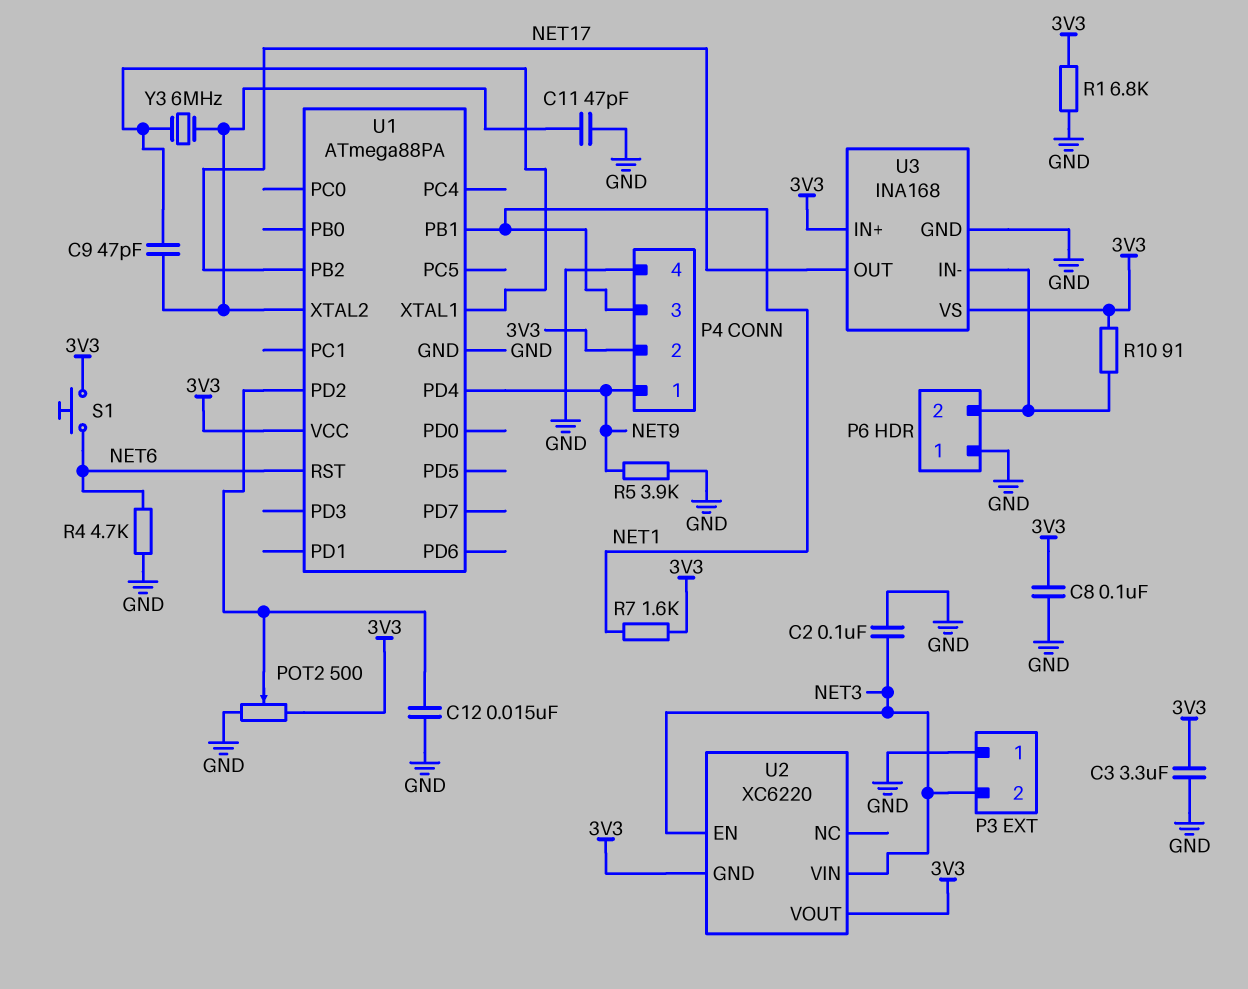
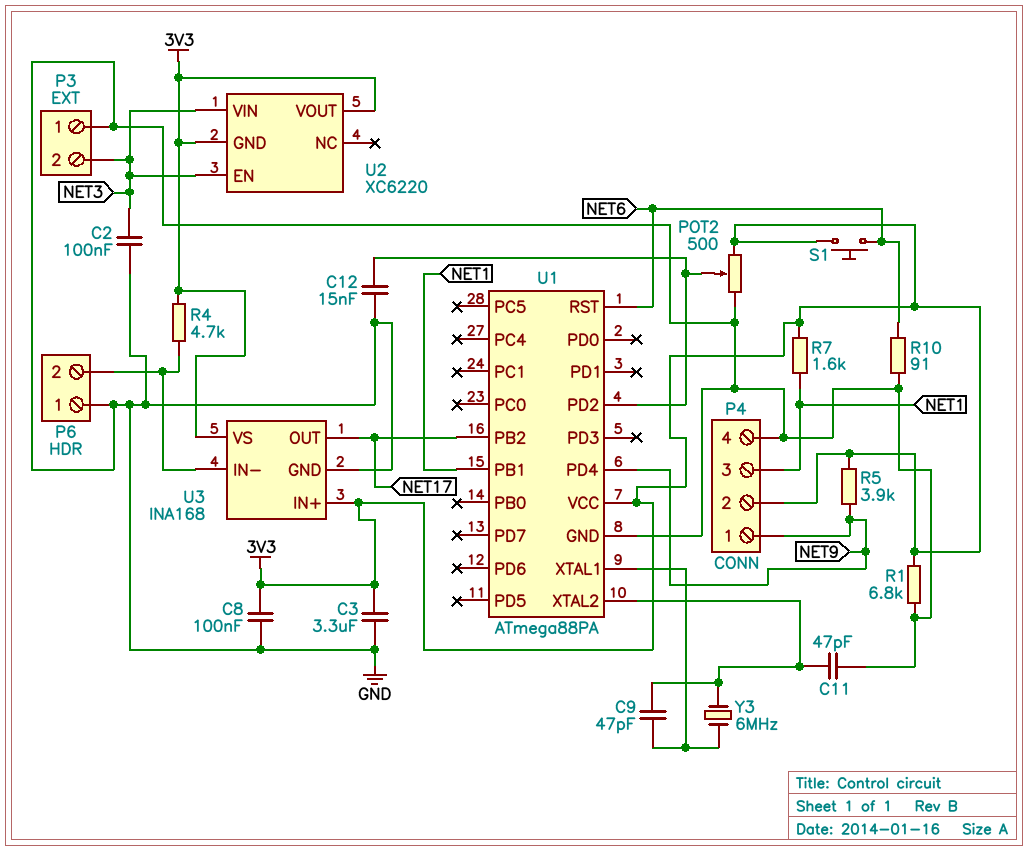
R4: 4.7k (GND, NET6) -> 4.7k (3V3, P6/2)
R5: 3.9k (GND, NET9) -> 3.9k (3V3, NET9)
R10: 91 (3V3, P6/2) -> 91 (GND, NET6)

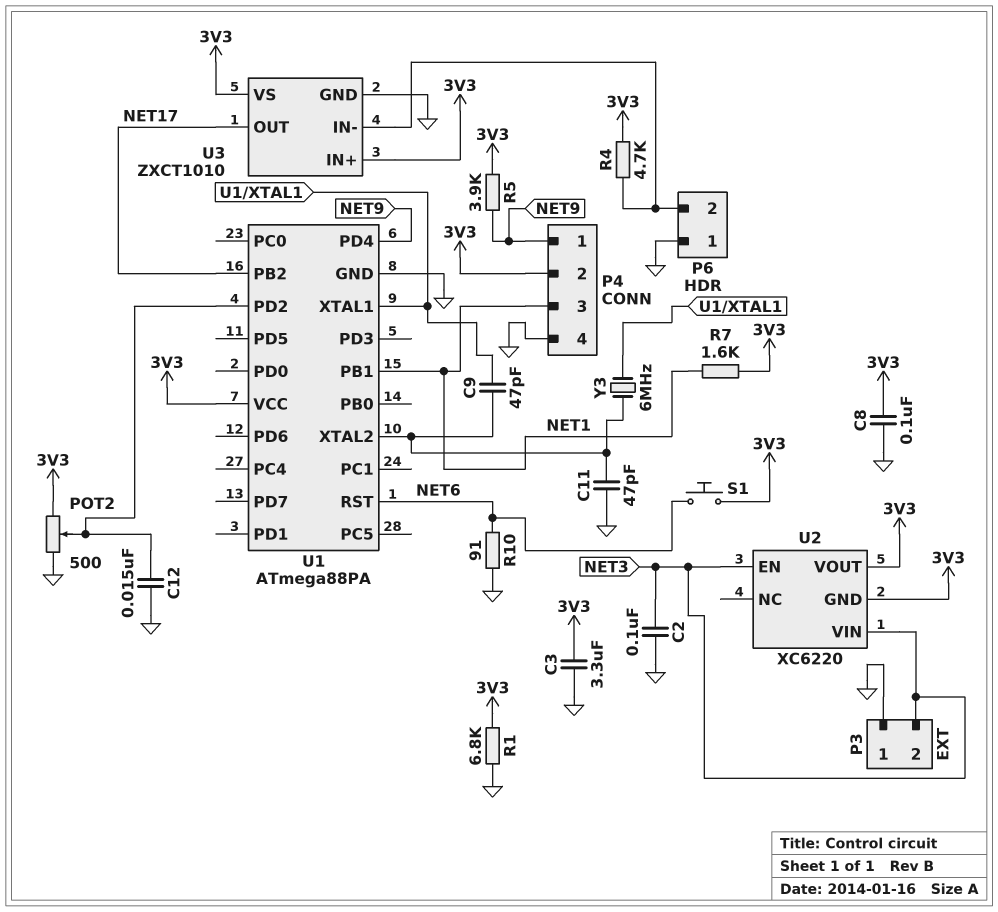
U3: INA168 -> ZXCT1010

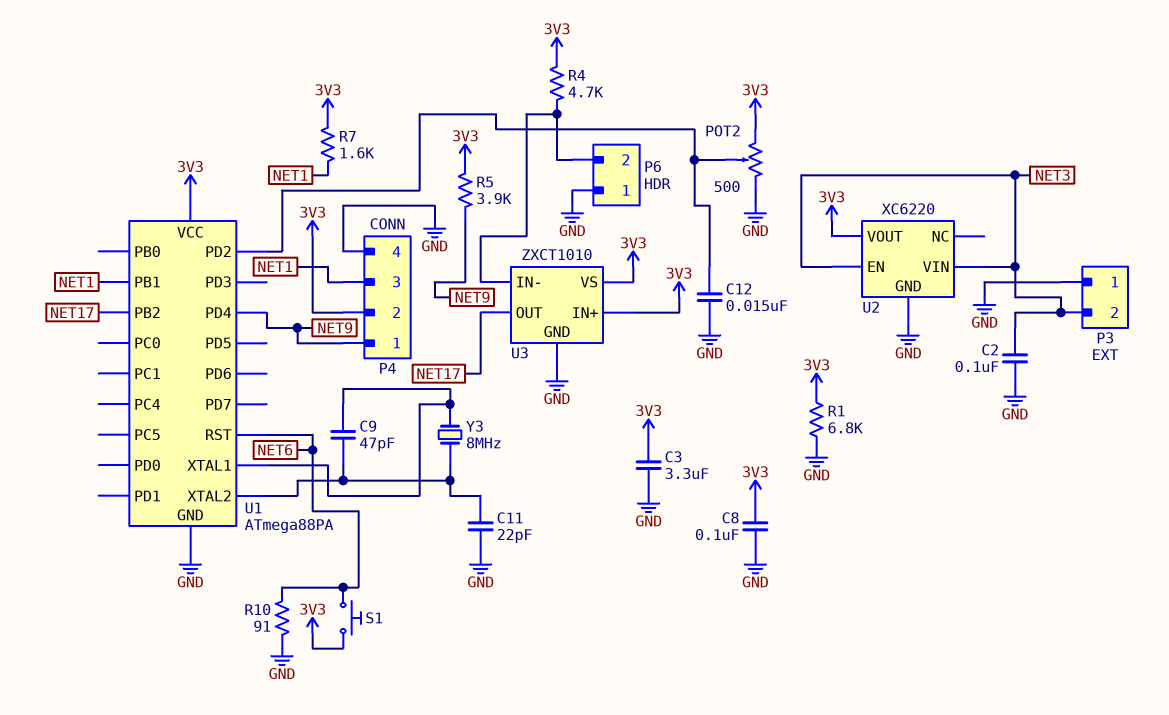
C11: 47pF (GND, U1/XTAL2) -> 22pF (GND, U1/XTAL2)
U2 pin GND: 3V3 -> GND
Y3: 6MHz (U1/XTAL1, U1/XTAL2) -> 8MHz (U1/XTAL1, U1/XTAL2)

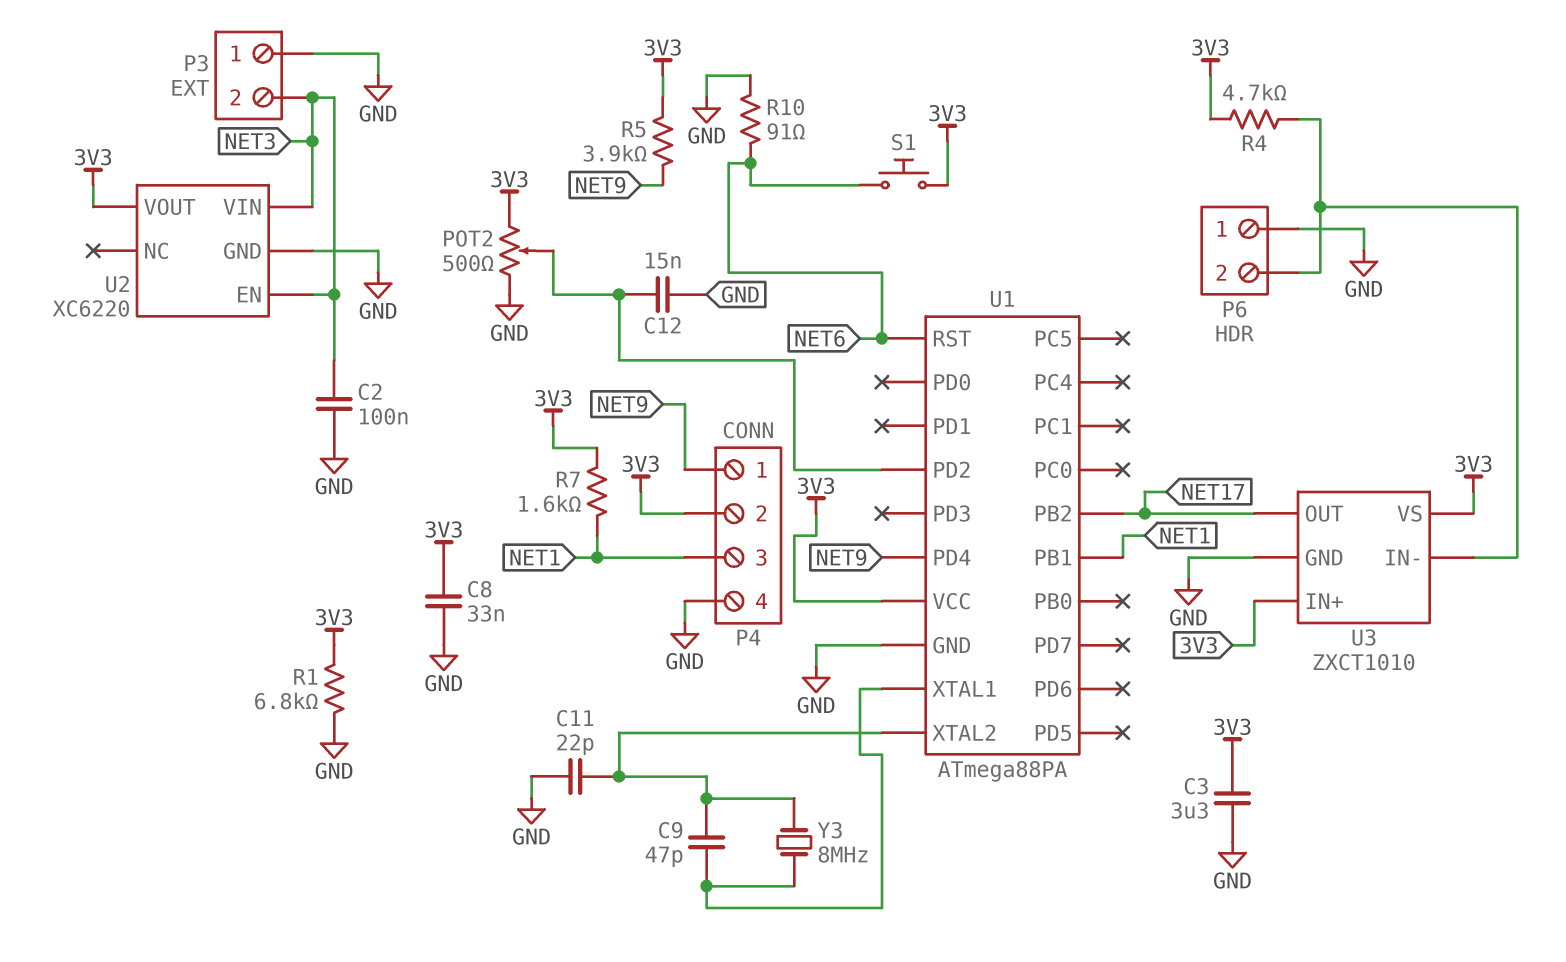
C8: 100nF (3V3, GND) -> 33nF (3V3, GND)

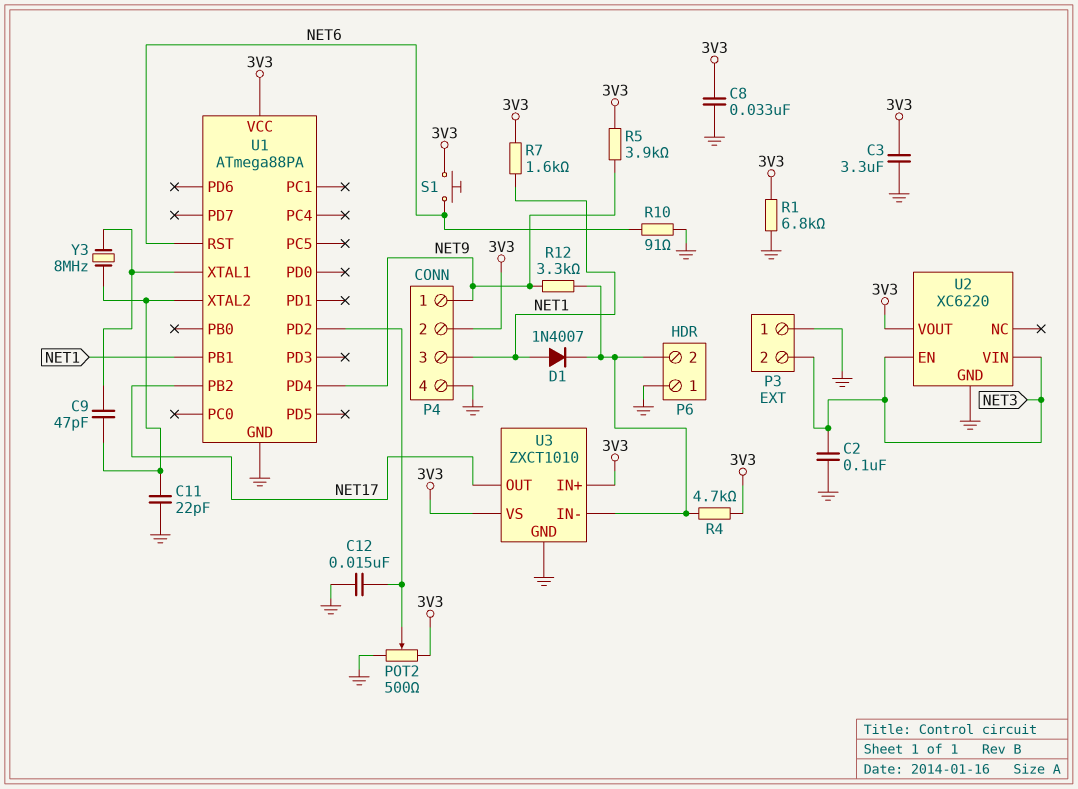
D1: none -> diode 1N4007 (A NET1, K P6/2)
R12: none -> 3.3k (NET9, P6/2)

